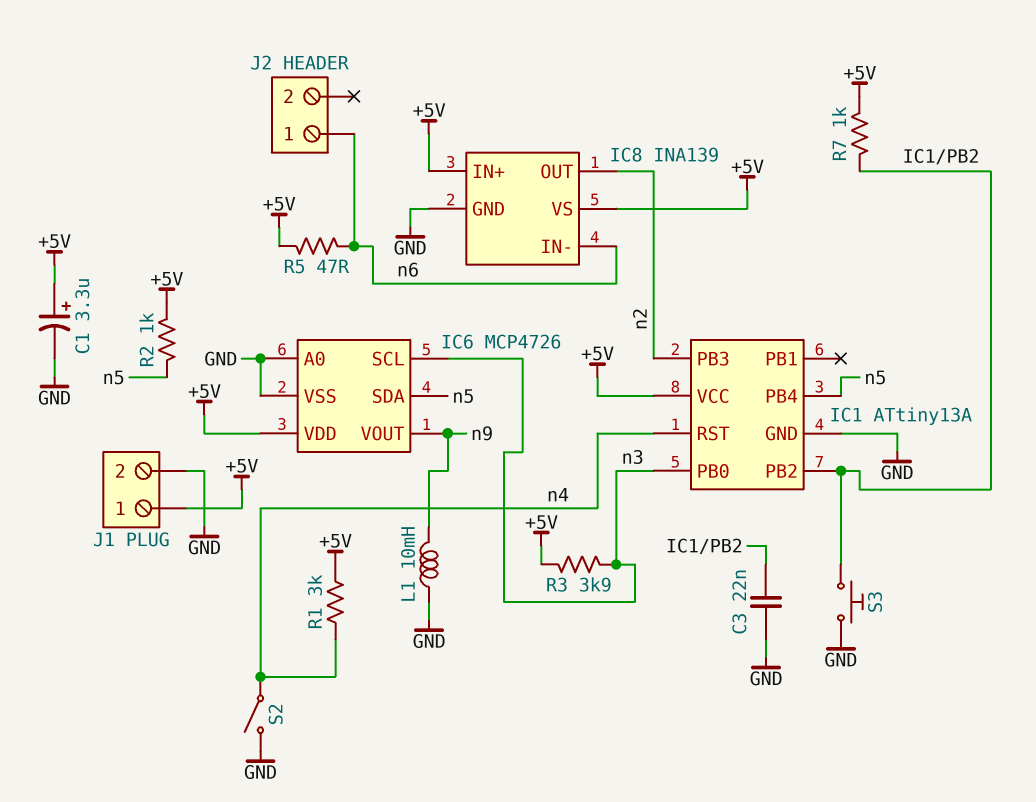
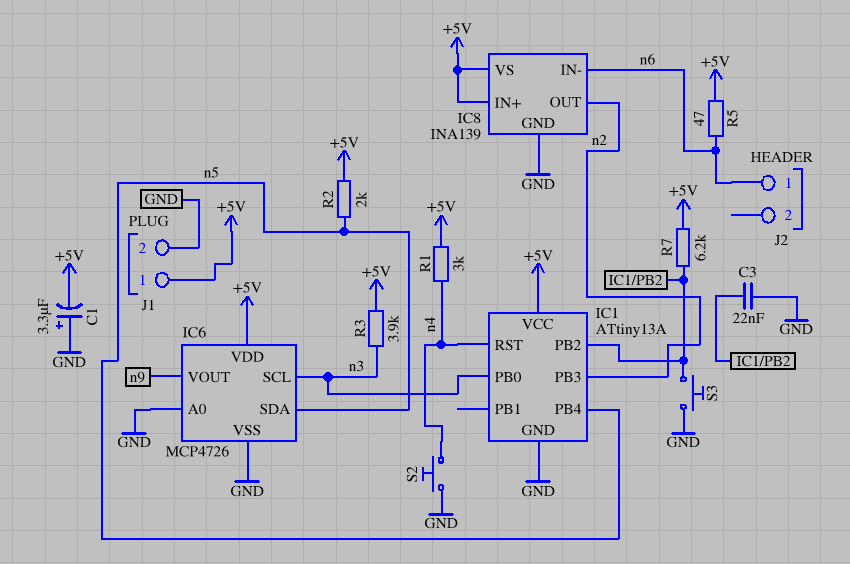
C1: 3.3uF (plus +5V, minus GND) -> 3.3uF (plus GND, minus +5V)
L1: 10mH (GND, n9) -> none
R2: 1k (+5V, n5) -> 2k (+5V, n5)
R7: 1k (+5V, IC1/PB2) -> 6.2k (+5V, IC1/PB2)
S2: switch (GND, n4) -> button (GND, n4)

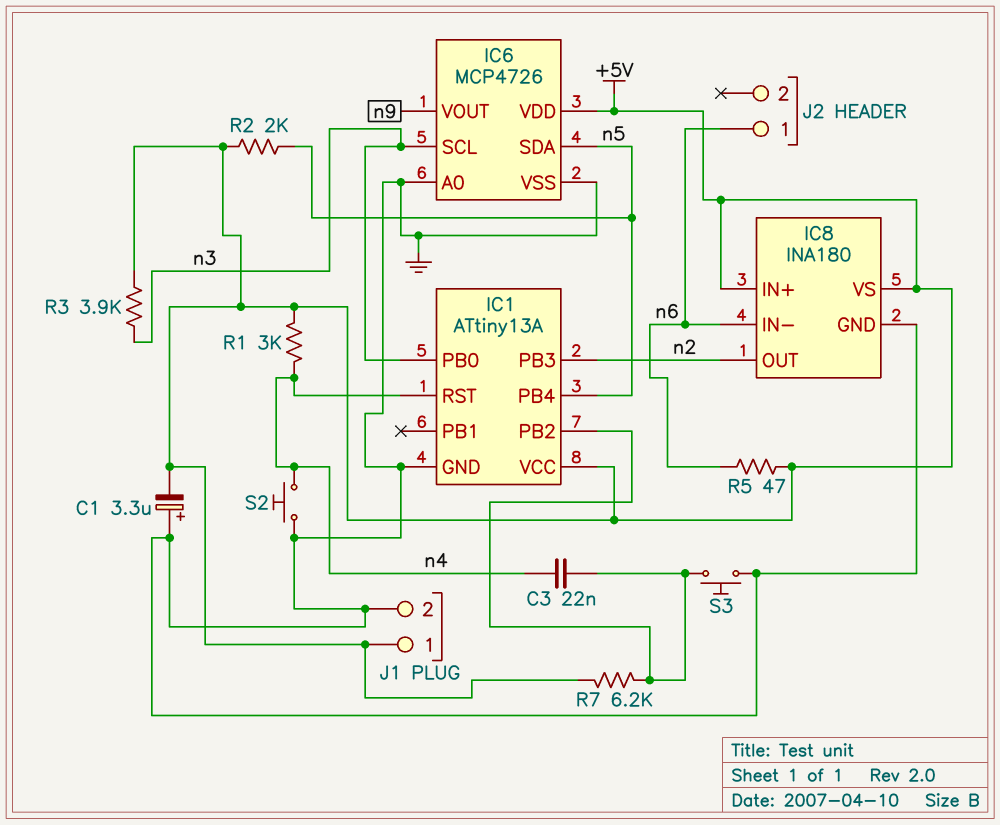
C3: 22nF (GND, IC1/PB2) -> 22nF (IC1/PB2, n4)
IC8: INA139 -> INA180

